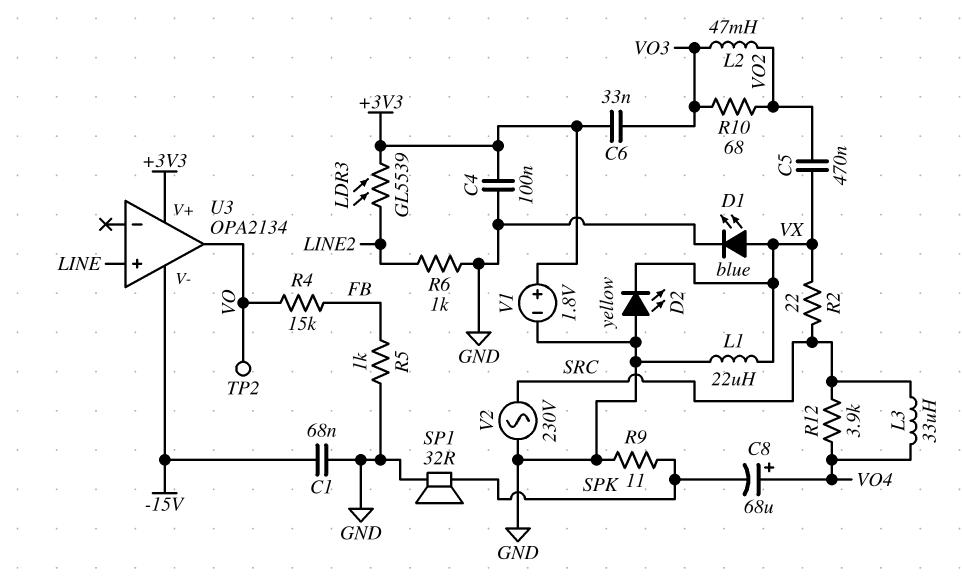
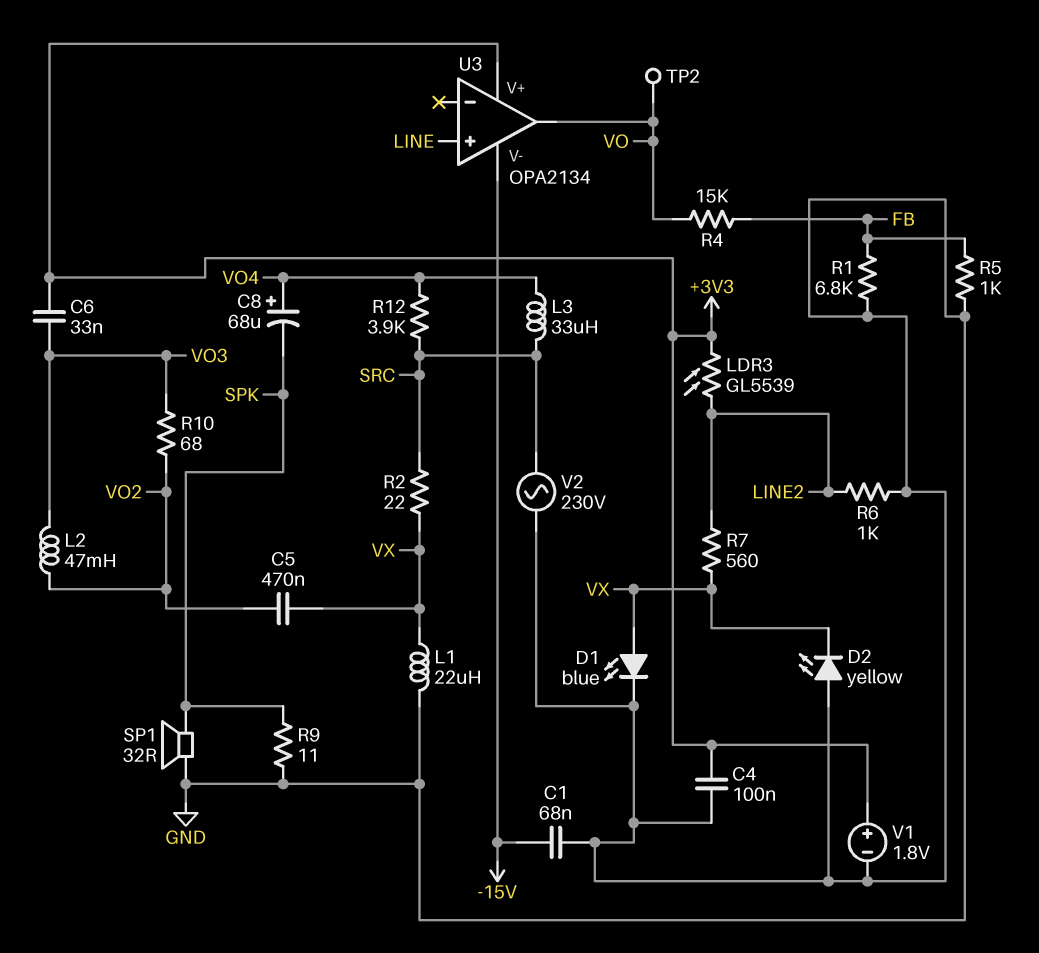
R1: none -> 6.8k (FB, GND)
R7: none -> 560 (LINE2, VX)

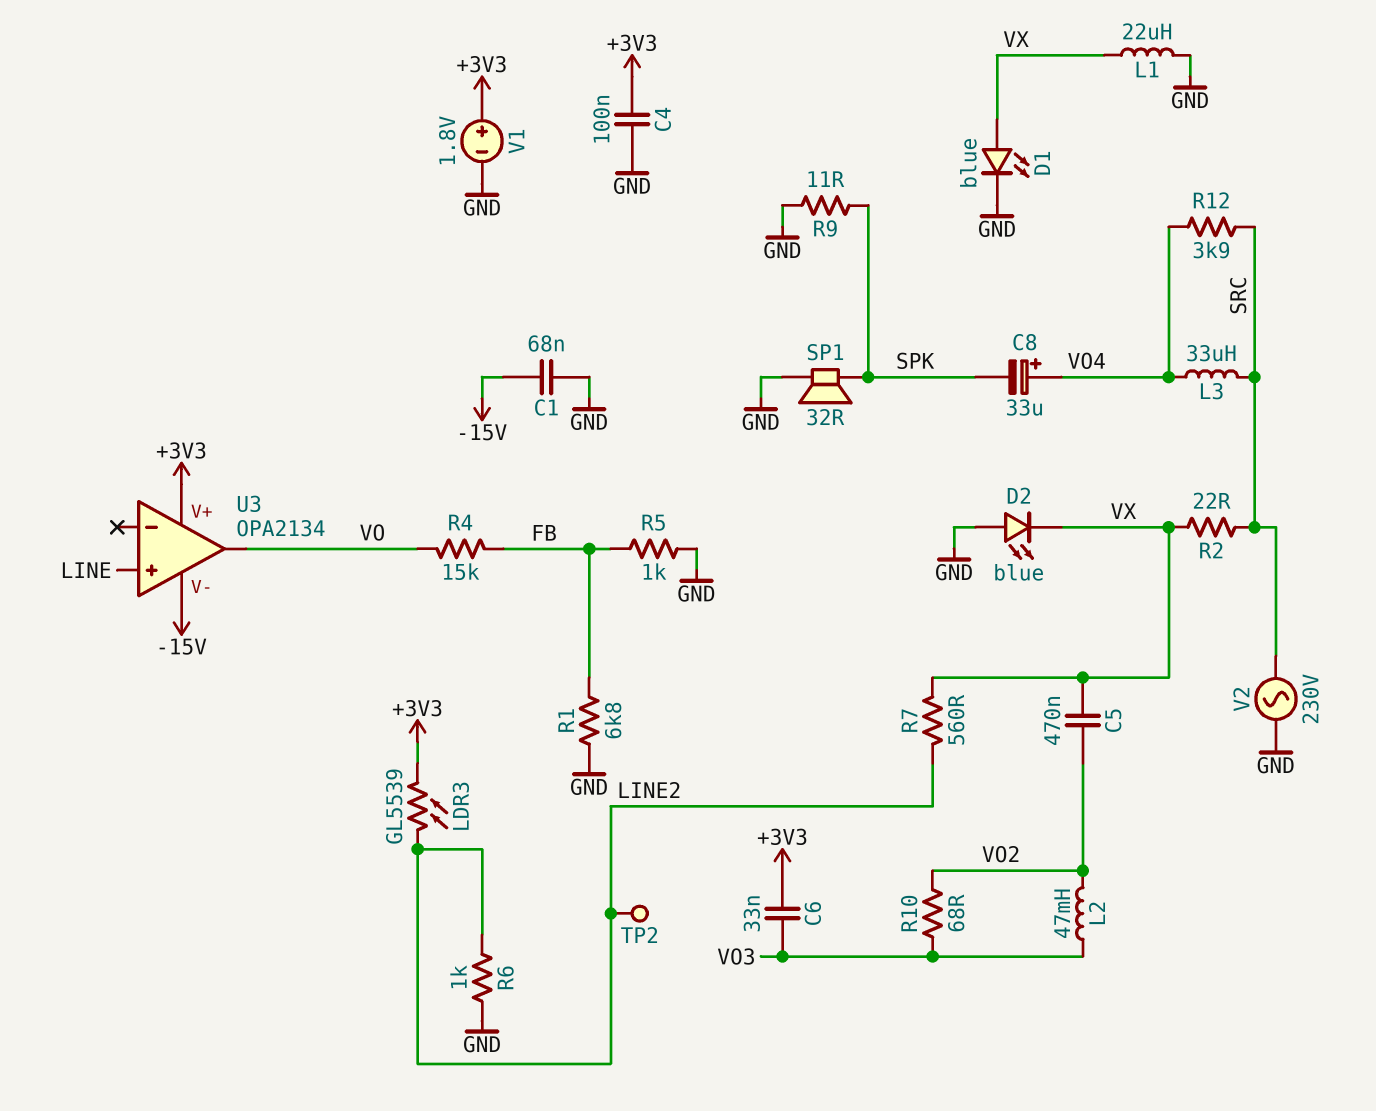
C8: 68uF (plus VO4, minus SPK) -> 33uF (plus VO4, minus SPK)
D2: LED yellow (A GND, K VX) -> LED blue (A GND, K VX)
TP2: test point (VO) -> test point (LINE2)

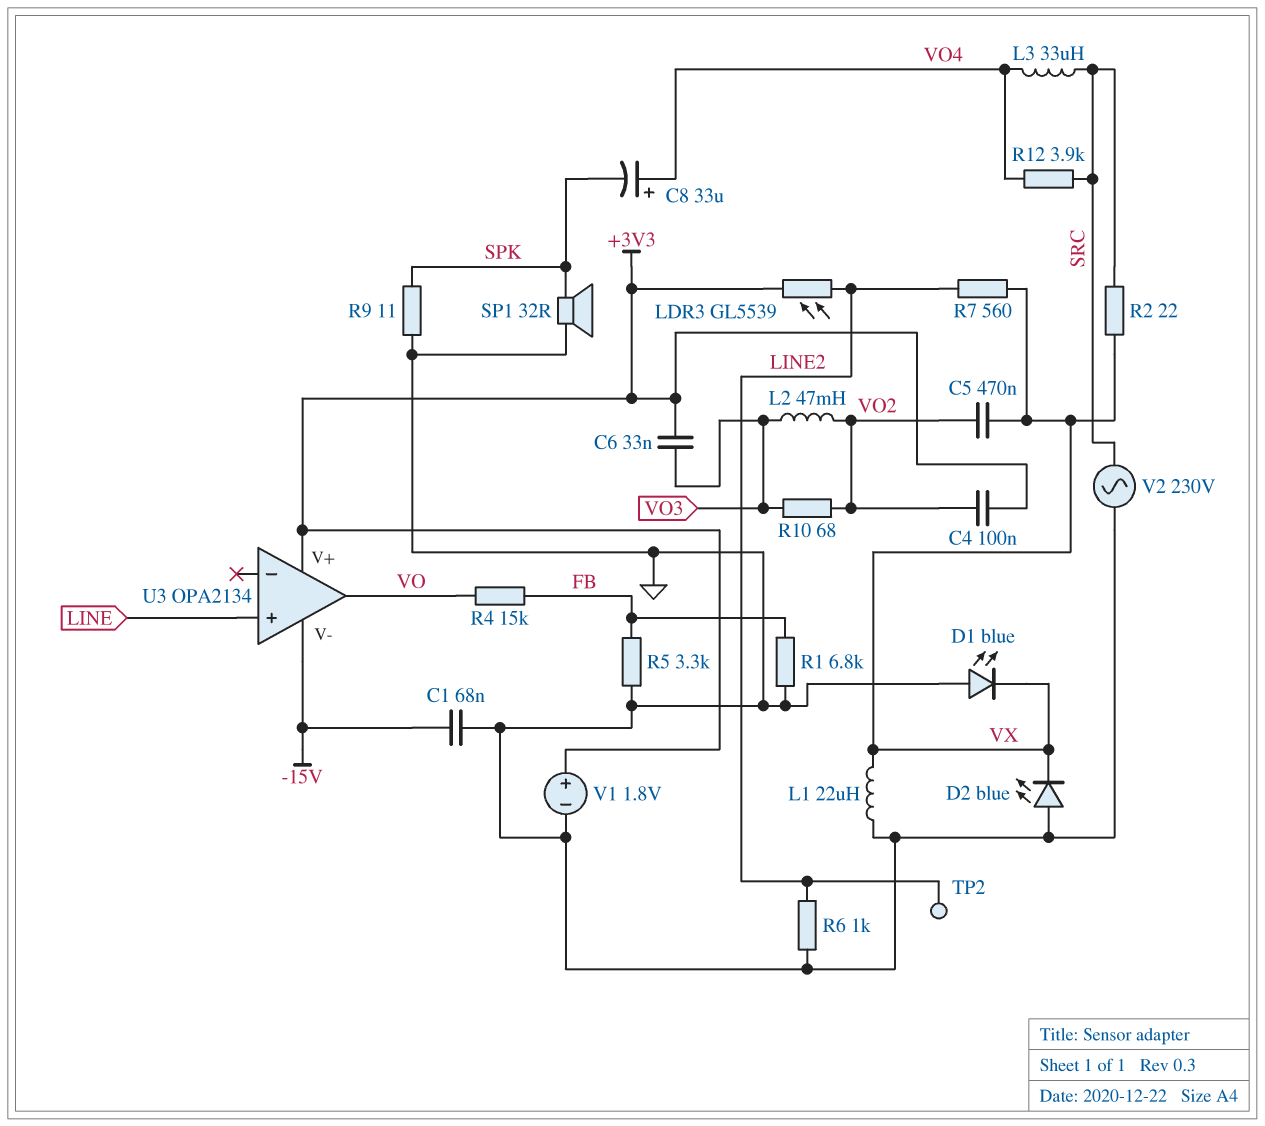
C4: 100nF (+3V3, GND) -> 100nF (+3V3, VO2)
D1: LED blue (A VX, K GND) -> LED blue (A GND, K VX)
R5: 1k (FB, GND) -> 3.3k (FB, GND)

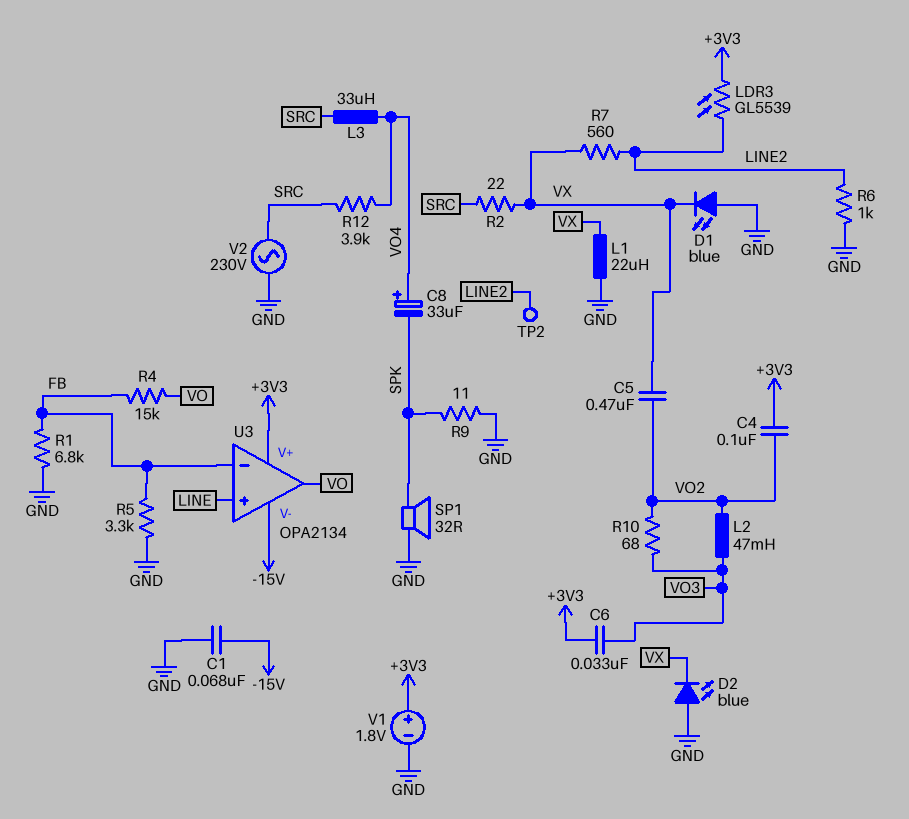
U3 pin in-: none -> FB

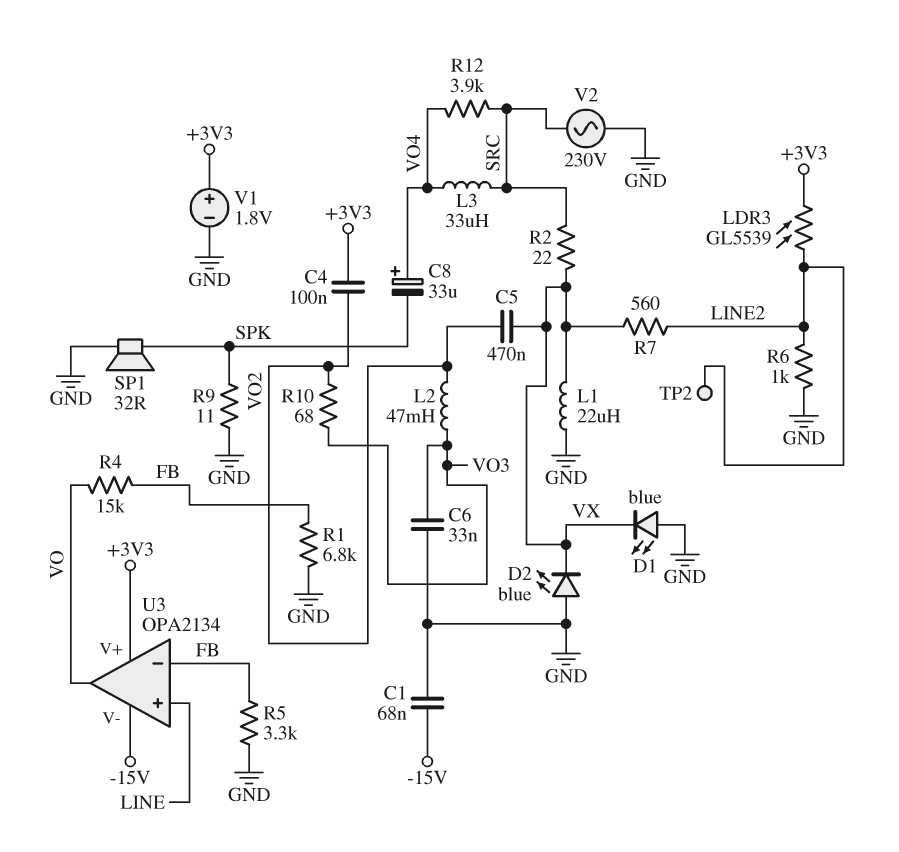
C6: 33nF (+3V3, VO3) -> 33nF (GND, VO3)

